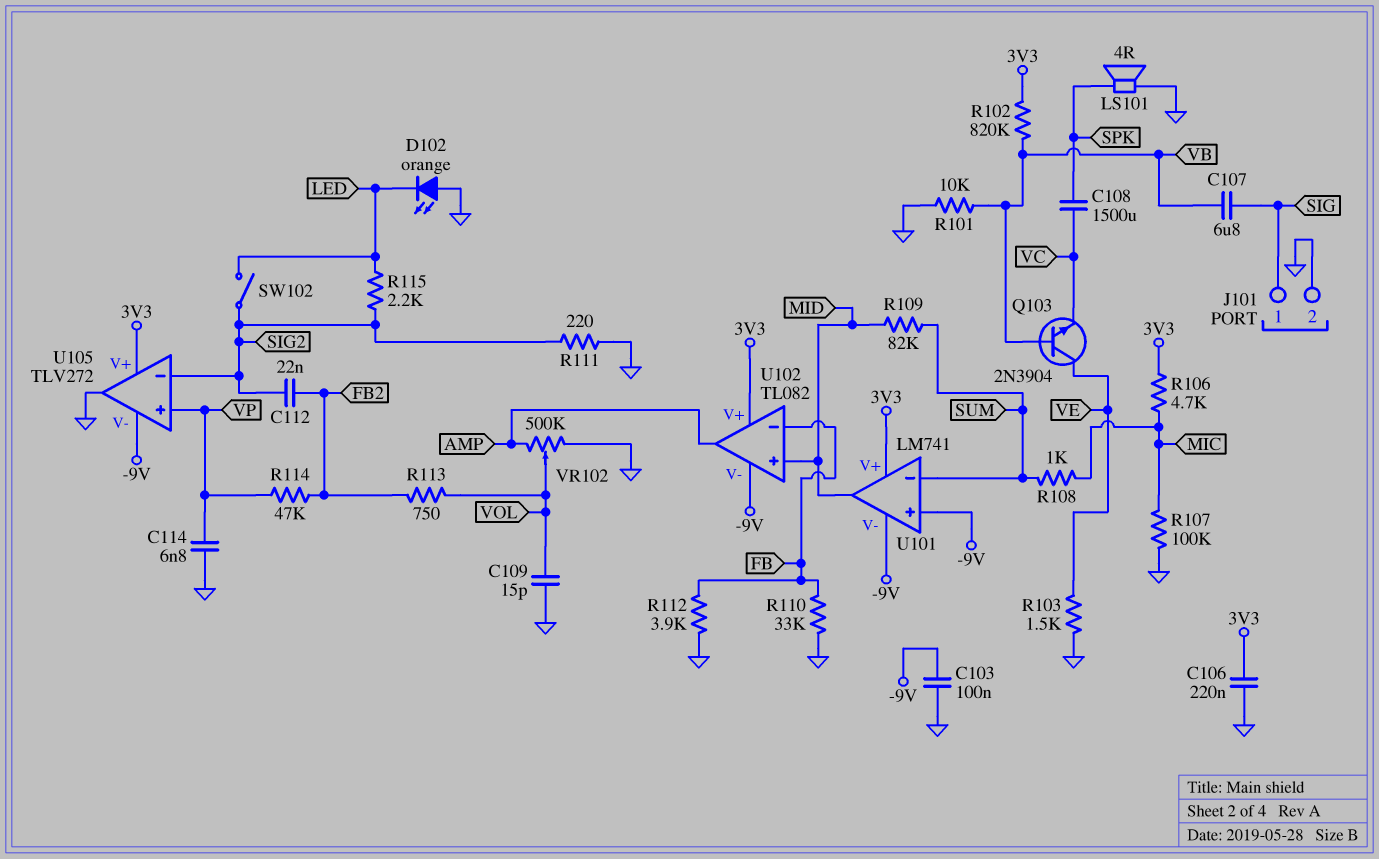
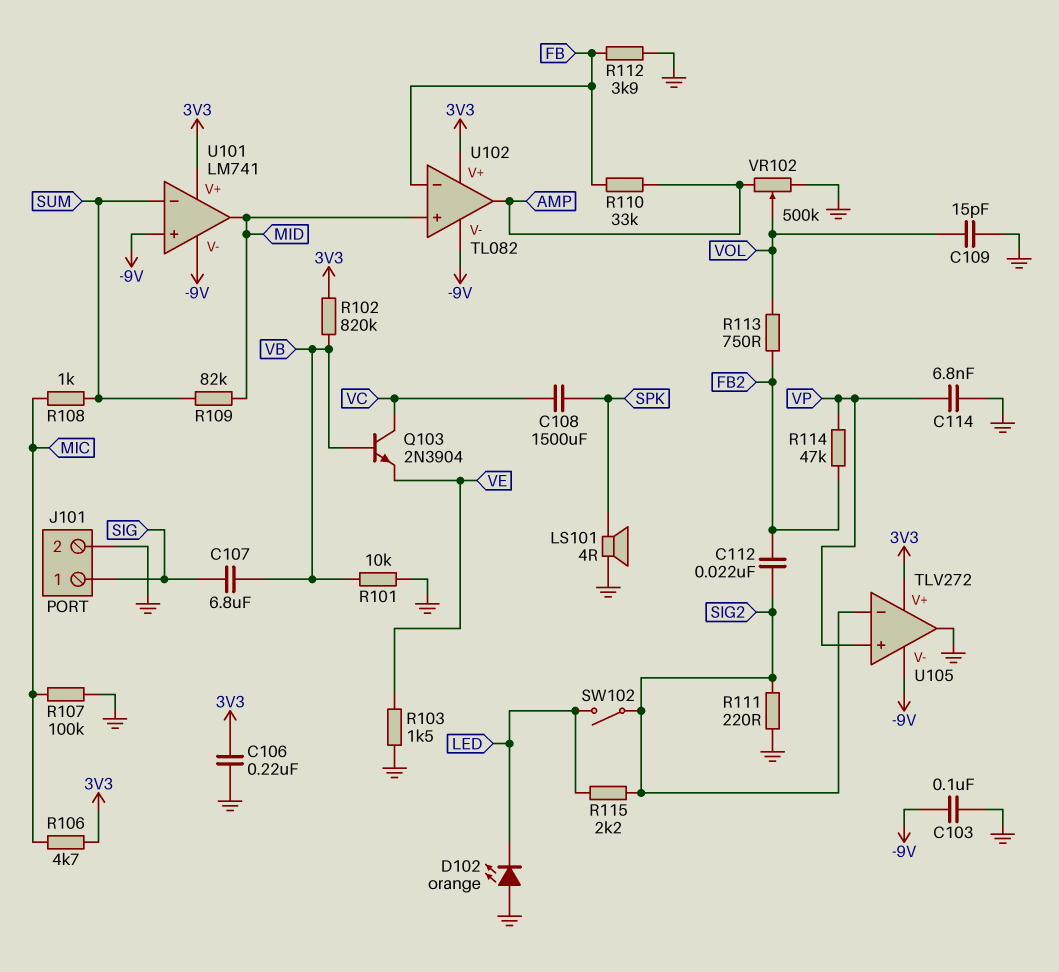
Q103: NPN 2N3904 (B VB, C VE, E VC) -> NPN 2N3904 (B VB, C VC, E VE)
R110: 33k (FB, GND) -> 33k (AMP, FB)

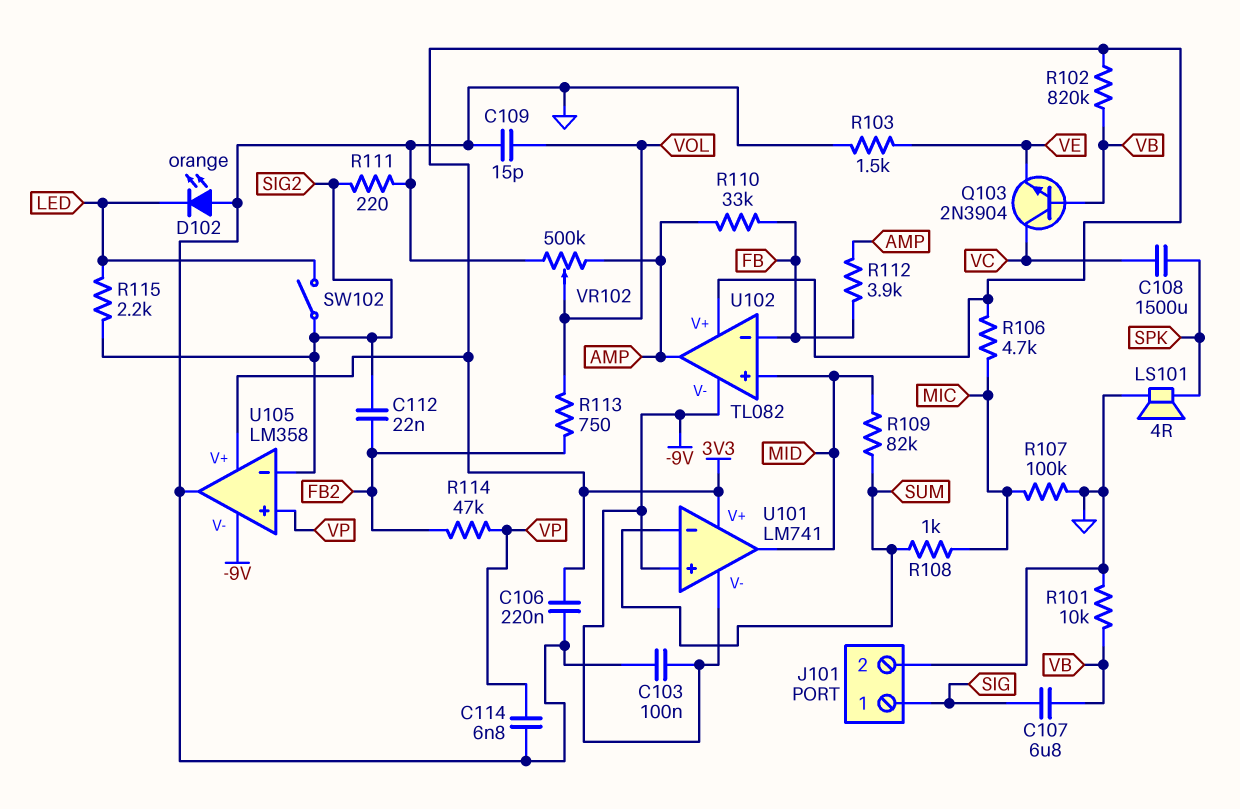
R112: 3.9k (FB, GND) -> 3.9k (AMP, FB)
U105: TLV272 -> LM358

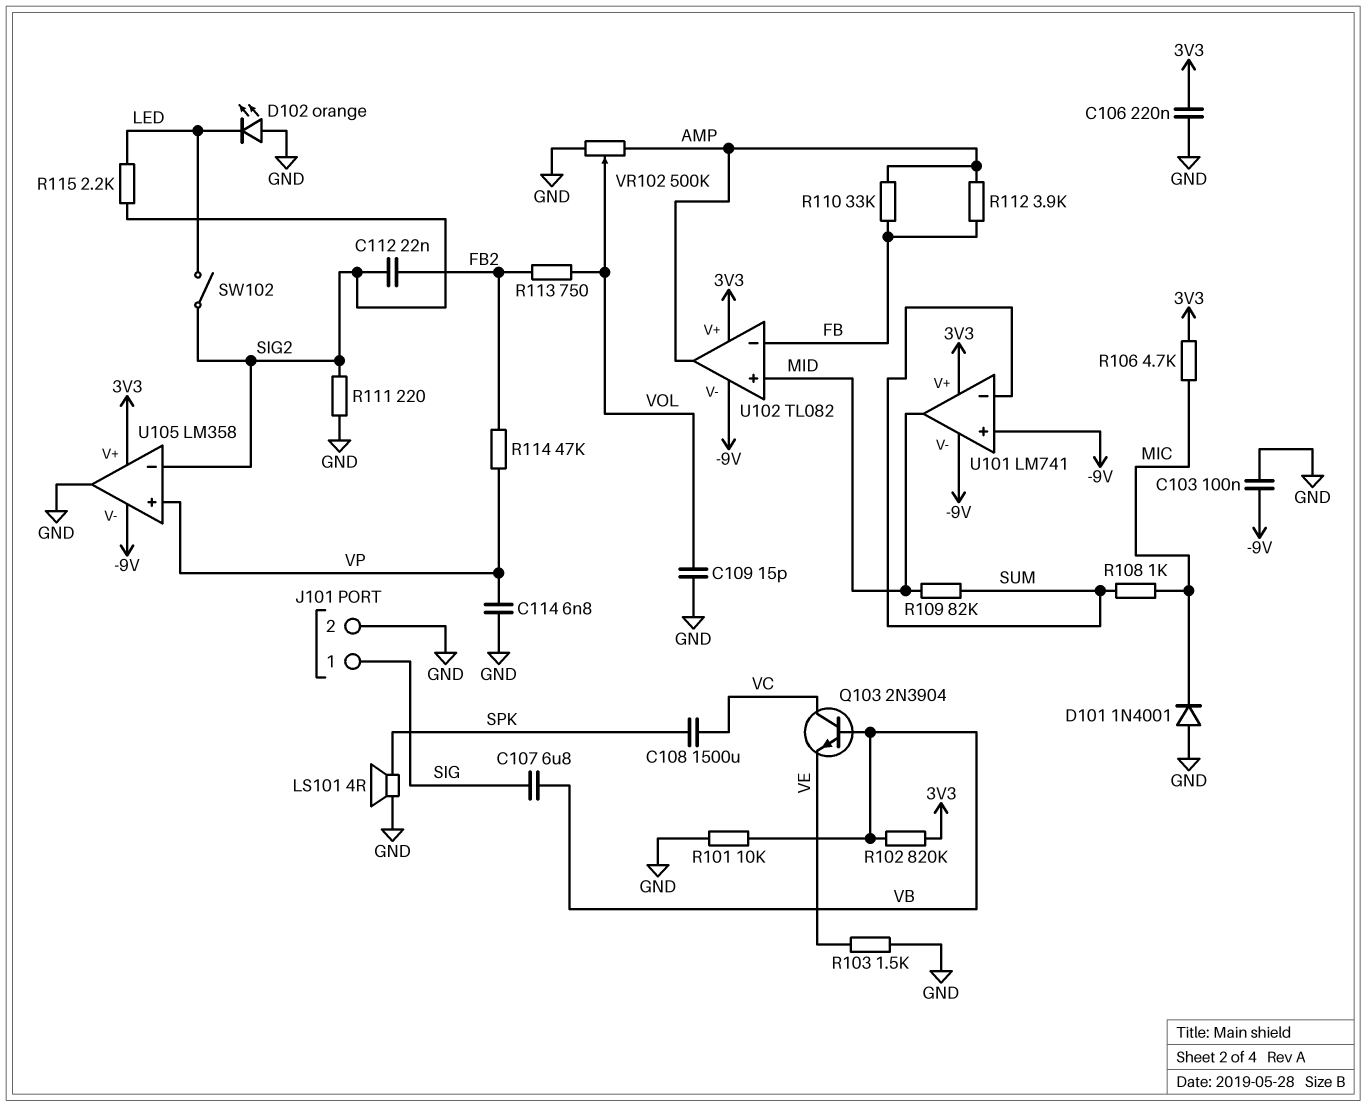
D101: none -> diode 1N4001 (A GND, K MIC)
R107: 100k (GND, MIC) -> none

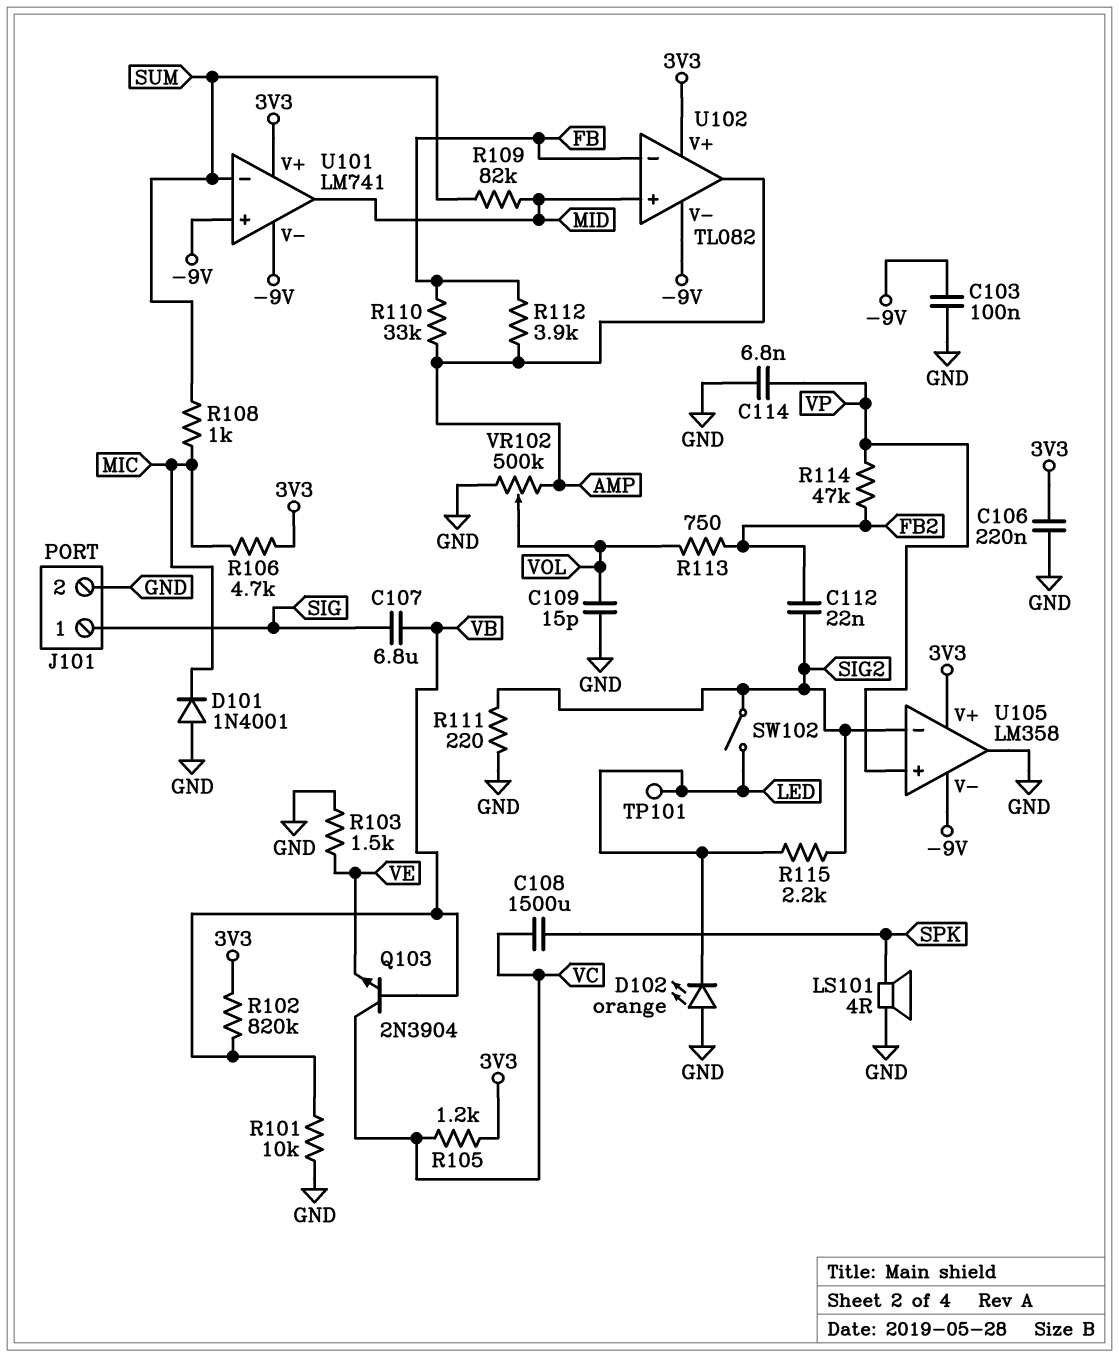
R105: none -> 1.2k (3V3, VC)
TP101: none -> test point (LED)

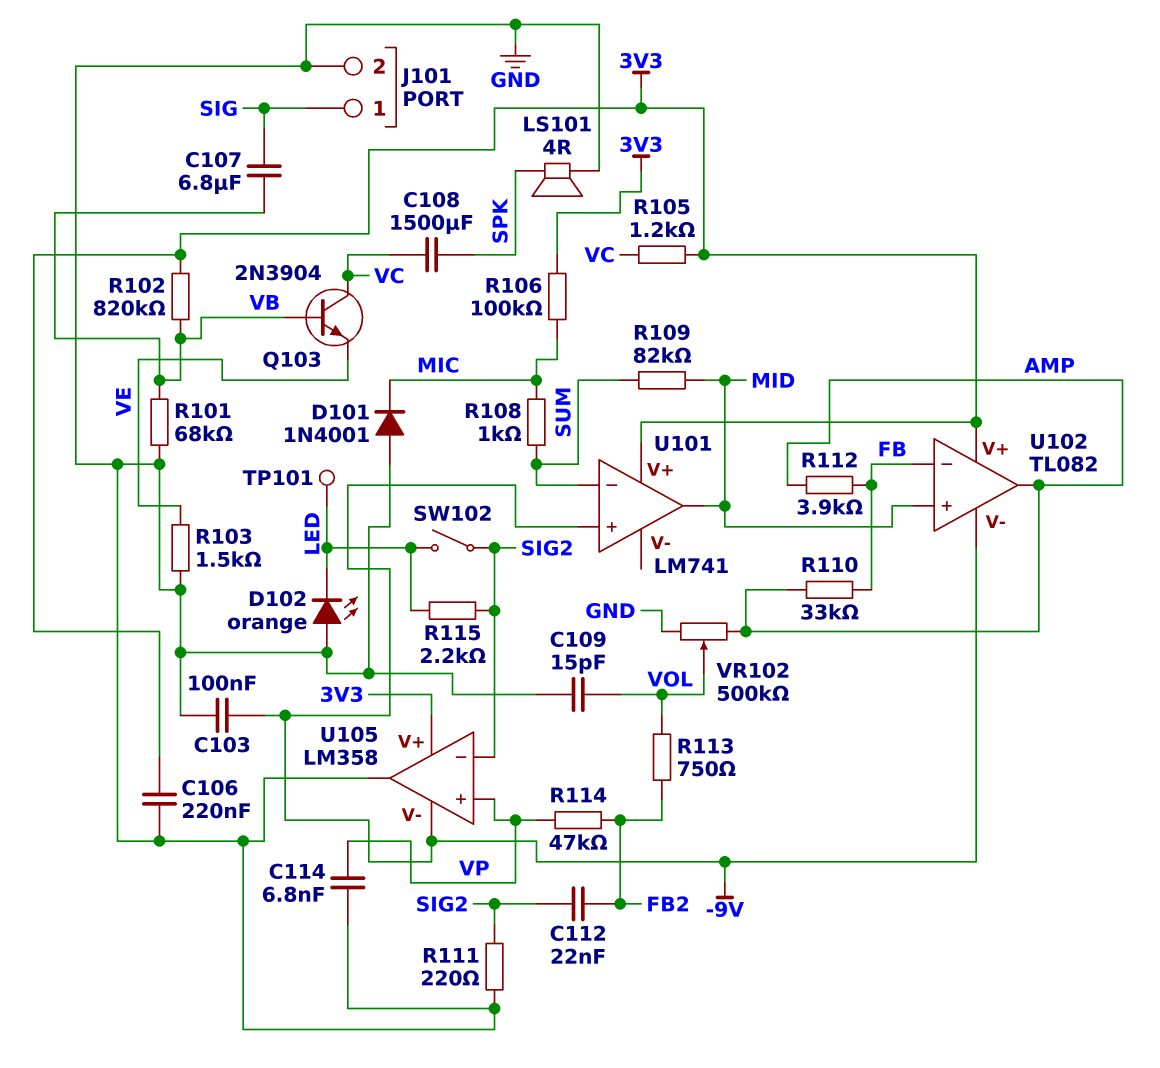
R101: 10k (GND, VB) -> 68k (GND, VB)
R106: 4.7k (3V3, MIC) -> 100k (3V3, MIC)
U101 pin V-: -9V -> none

